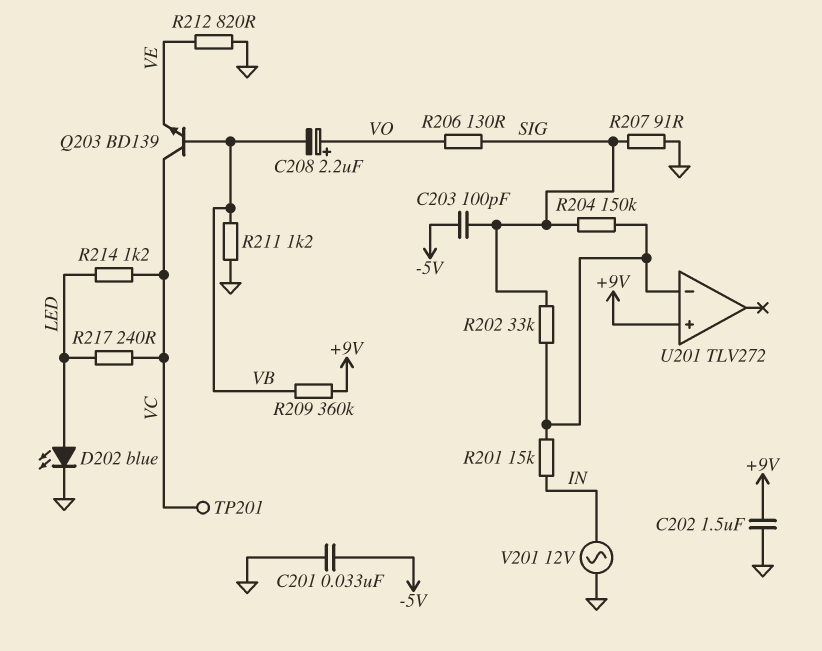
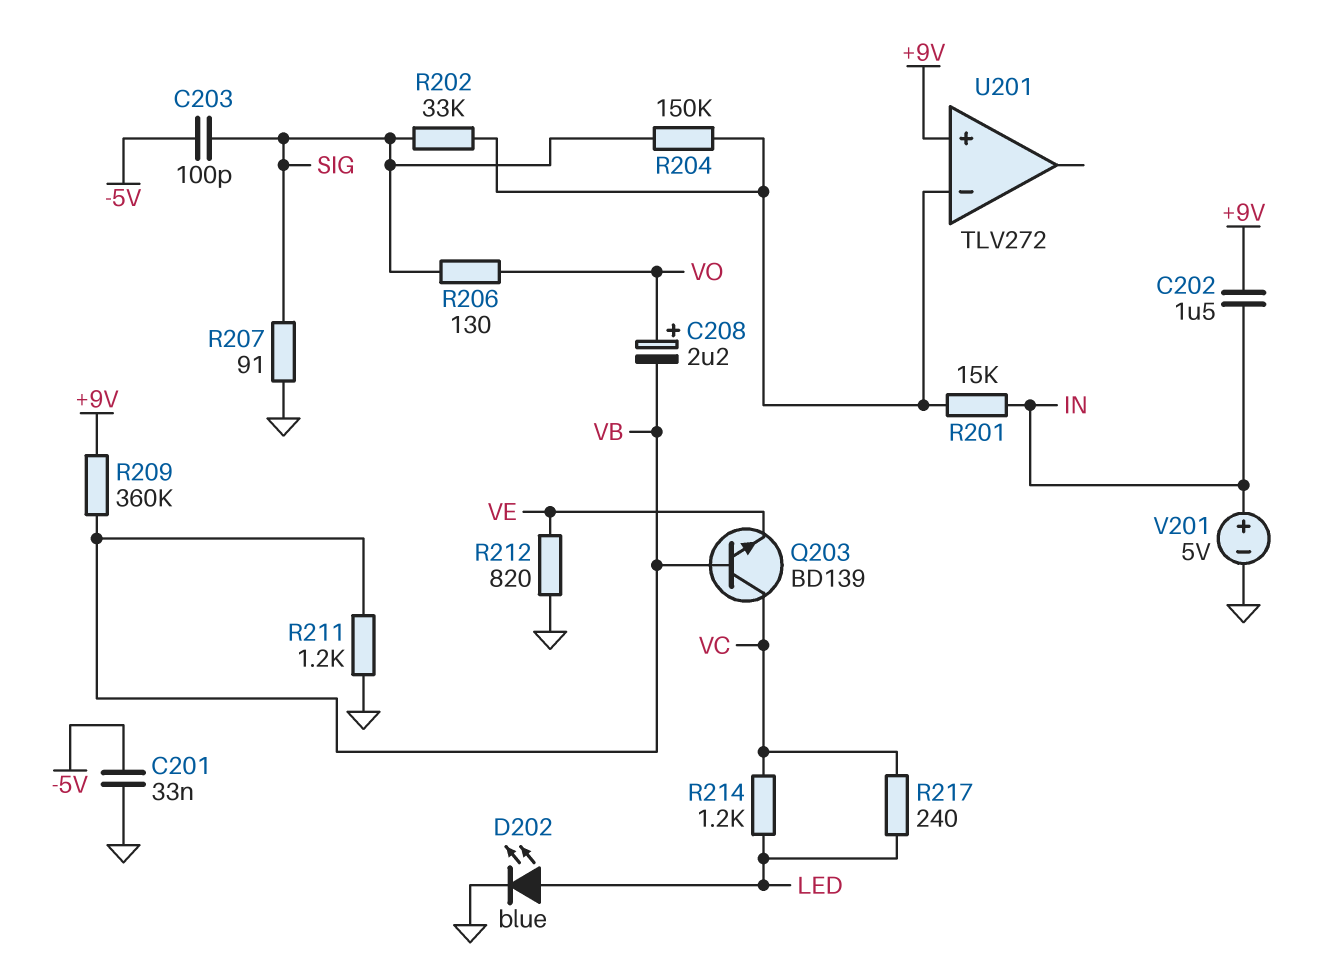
C202: 1.5uF (+9V, GND) -> 1.5uF (+9V, IN)
TP201: test point (VC) -> none
V201: AC 12V (GND, IN) -> 5V (plus IN, minus GND)

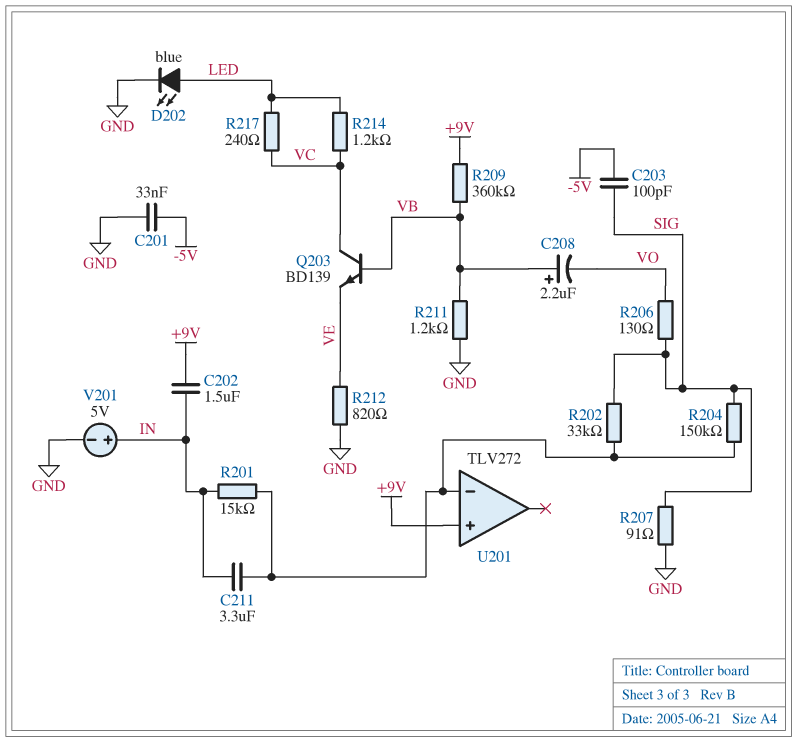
C208: 2.2uF (plus VO, minus VB) -> 2.2uF (plus VB, minus VO)
C211: none -> 3.3uF (IN, U201/in-)

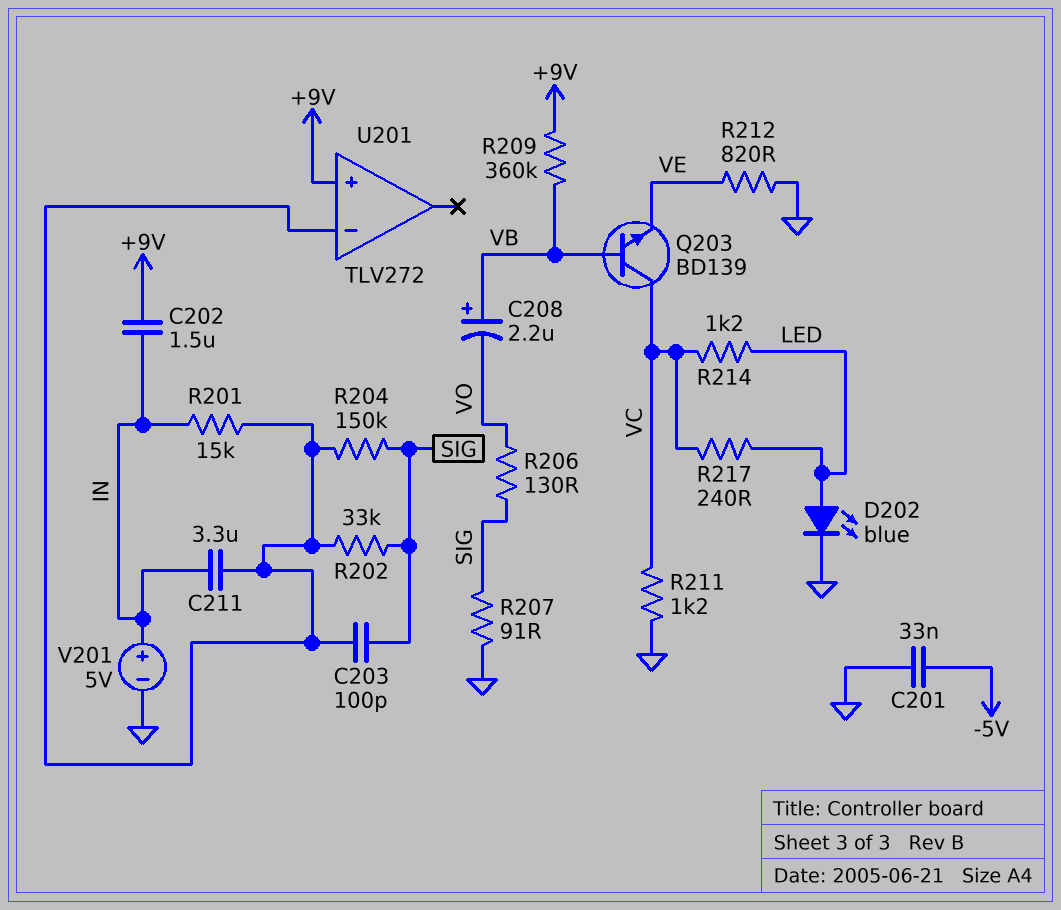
C203: 100pF (-5V, SIG) -> 100pF (SIG, U201/in-)
R211: 1.2k (GND, VB) -> 1.2k (GND, VC)

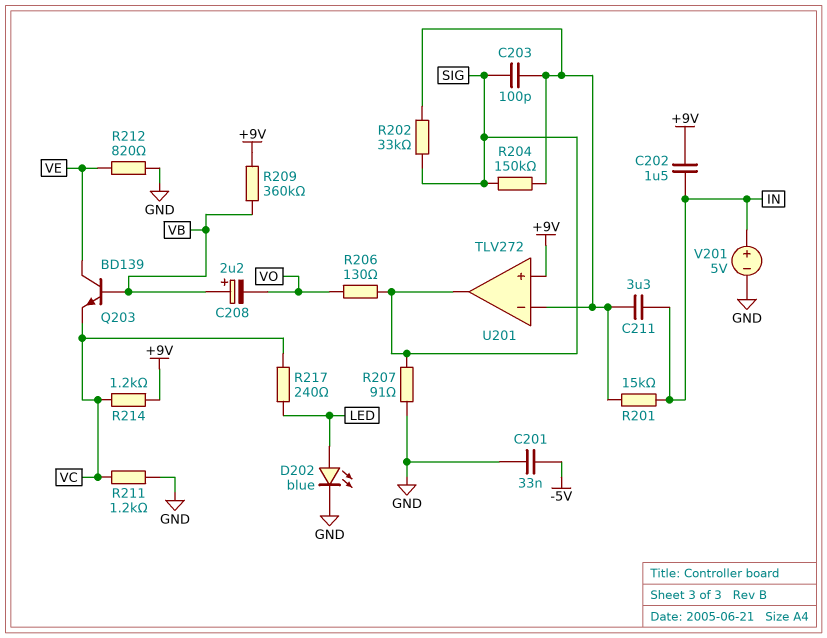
Q203: NPN BD139 (B VB, C VC, E VE) -> NPN BD139 (B VB, C VE, E VC)
R214: 1.2k (LED, VC) -> 1.2k (+9V, VC)
U201 pin out: none -> SIG

